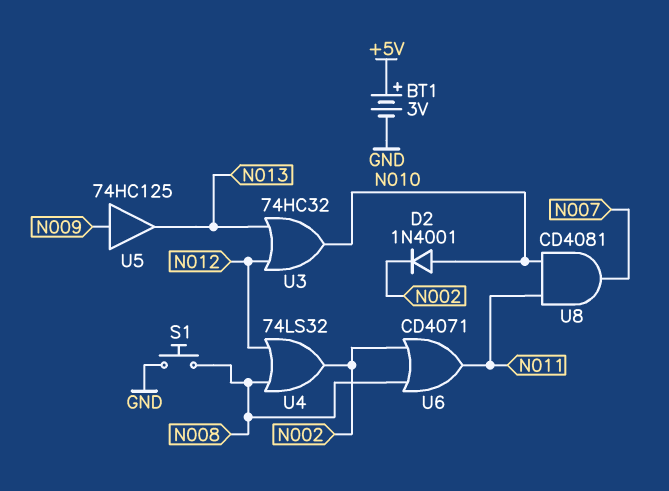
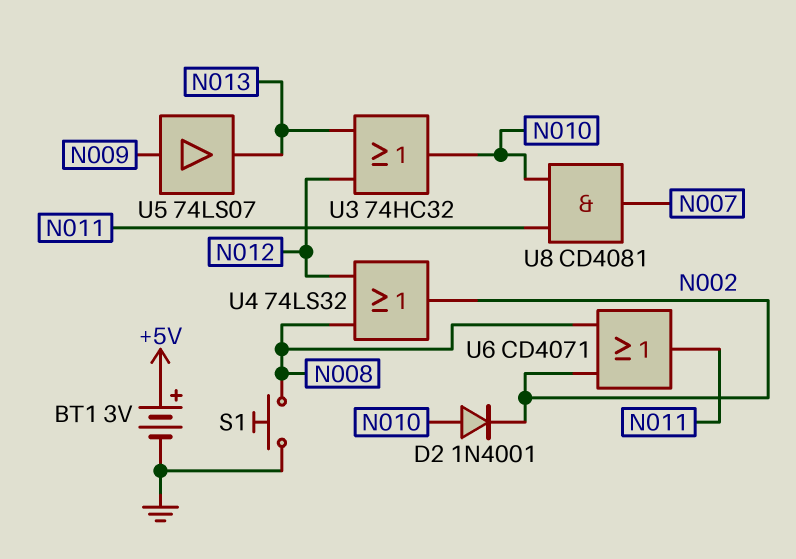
U5: buffer 74HC125 (in N009, out N013) -> buffer 74LS07 (in N009, out N013)

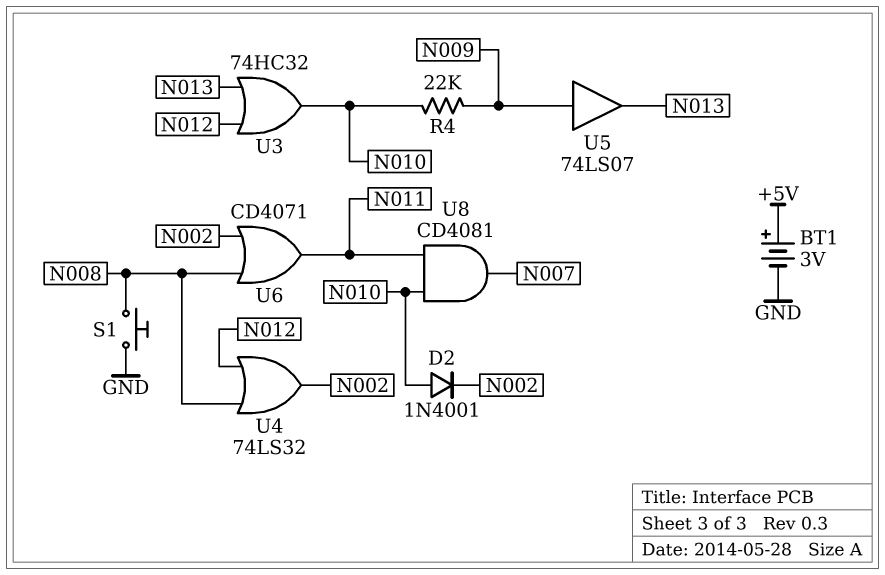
R4: none -> 22k (N009, N010)

